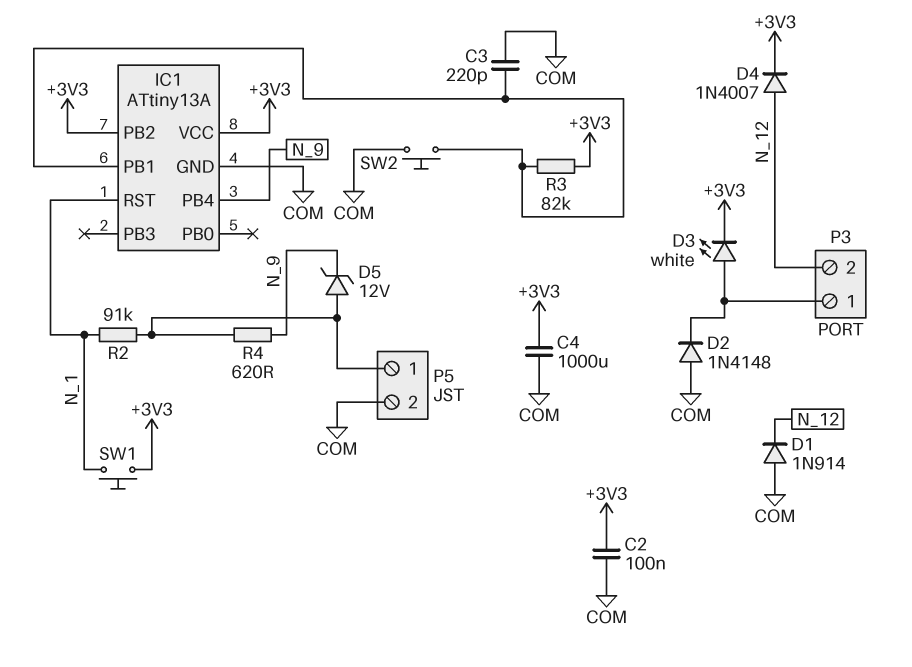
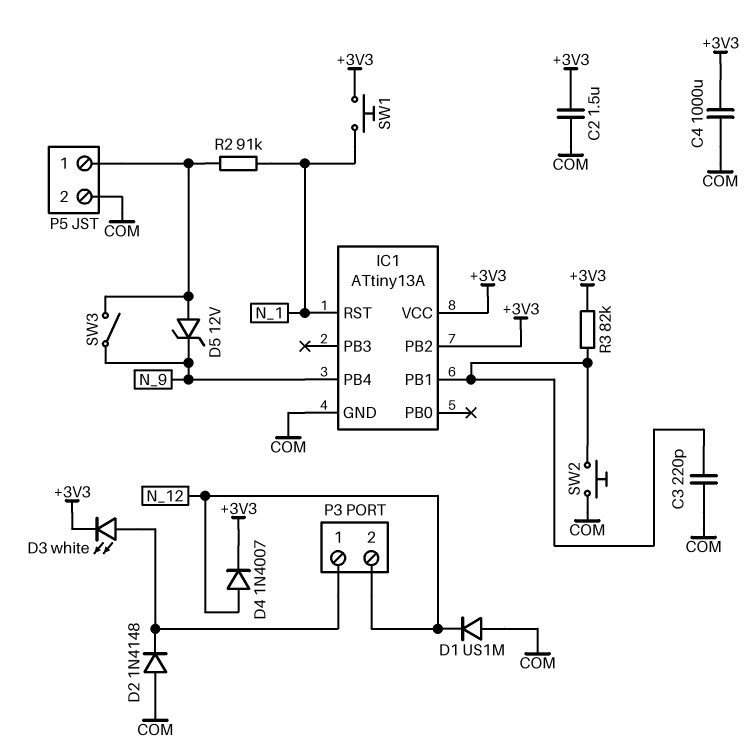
C2: 100nF (+3V3, COM) -> 1.5uF (+3V3, COM)
D1: diode 1N914 (A COM, K N_12) -> diode US1M (A COM, K N_12)
R4: 620 (N_9, P5/1) -> none
SW3: none -> switch (N_9, P5/1)

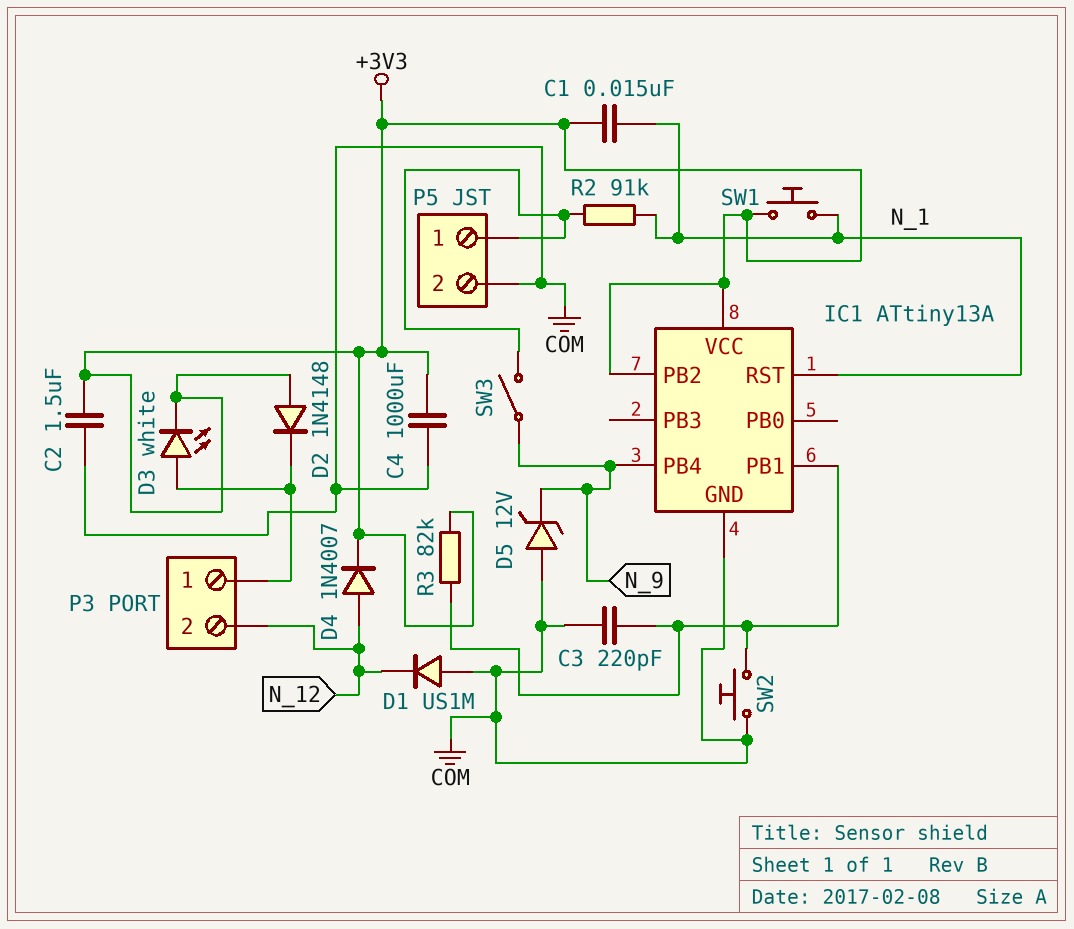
C1: none -> 15nF (+3V3, N_1)
D2: diode 1N4148 (A COM, K P3/1) -> diode 1N4148 (A +3V3, K P3/1)
D5: zener 12V (A P5/1, K N_9) -> zener 12V (A COM, K N_9)

